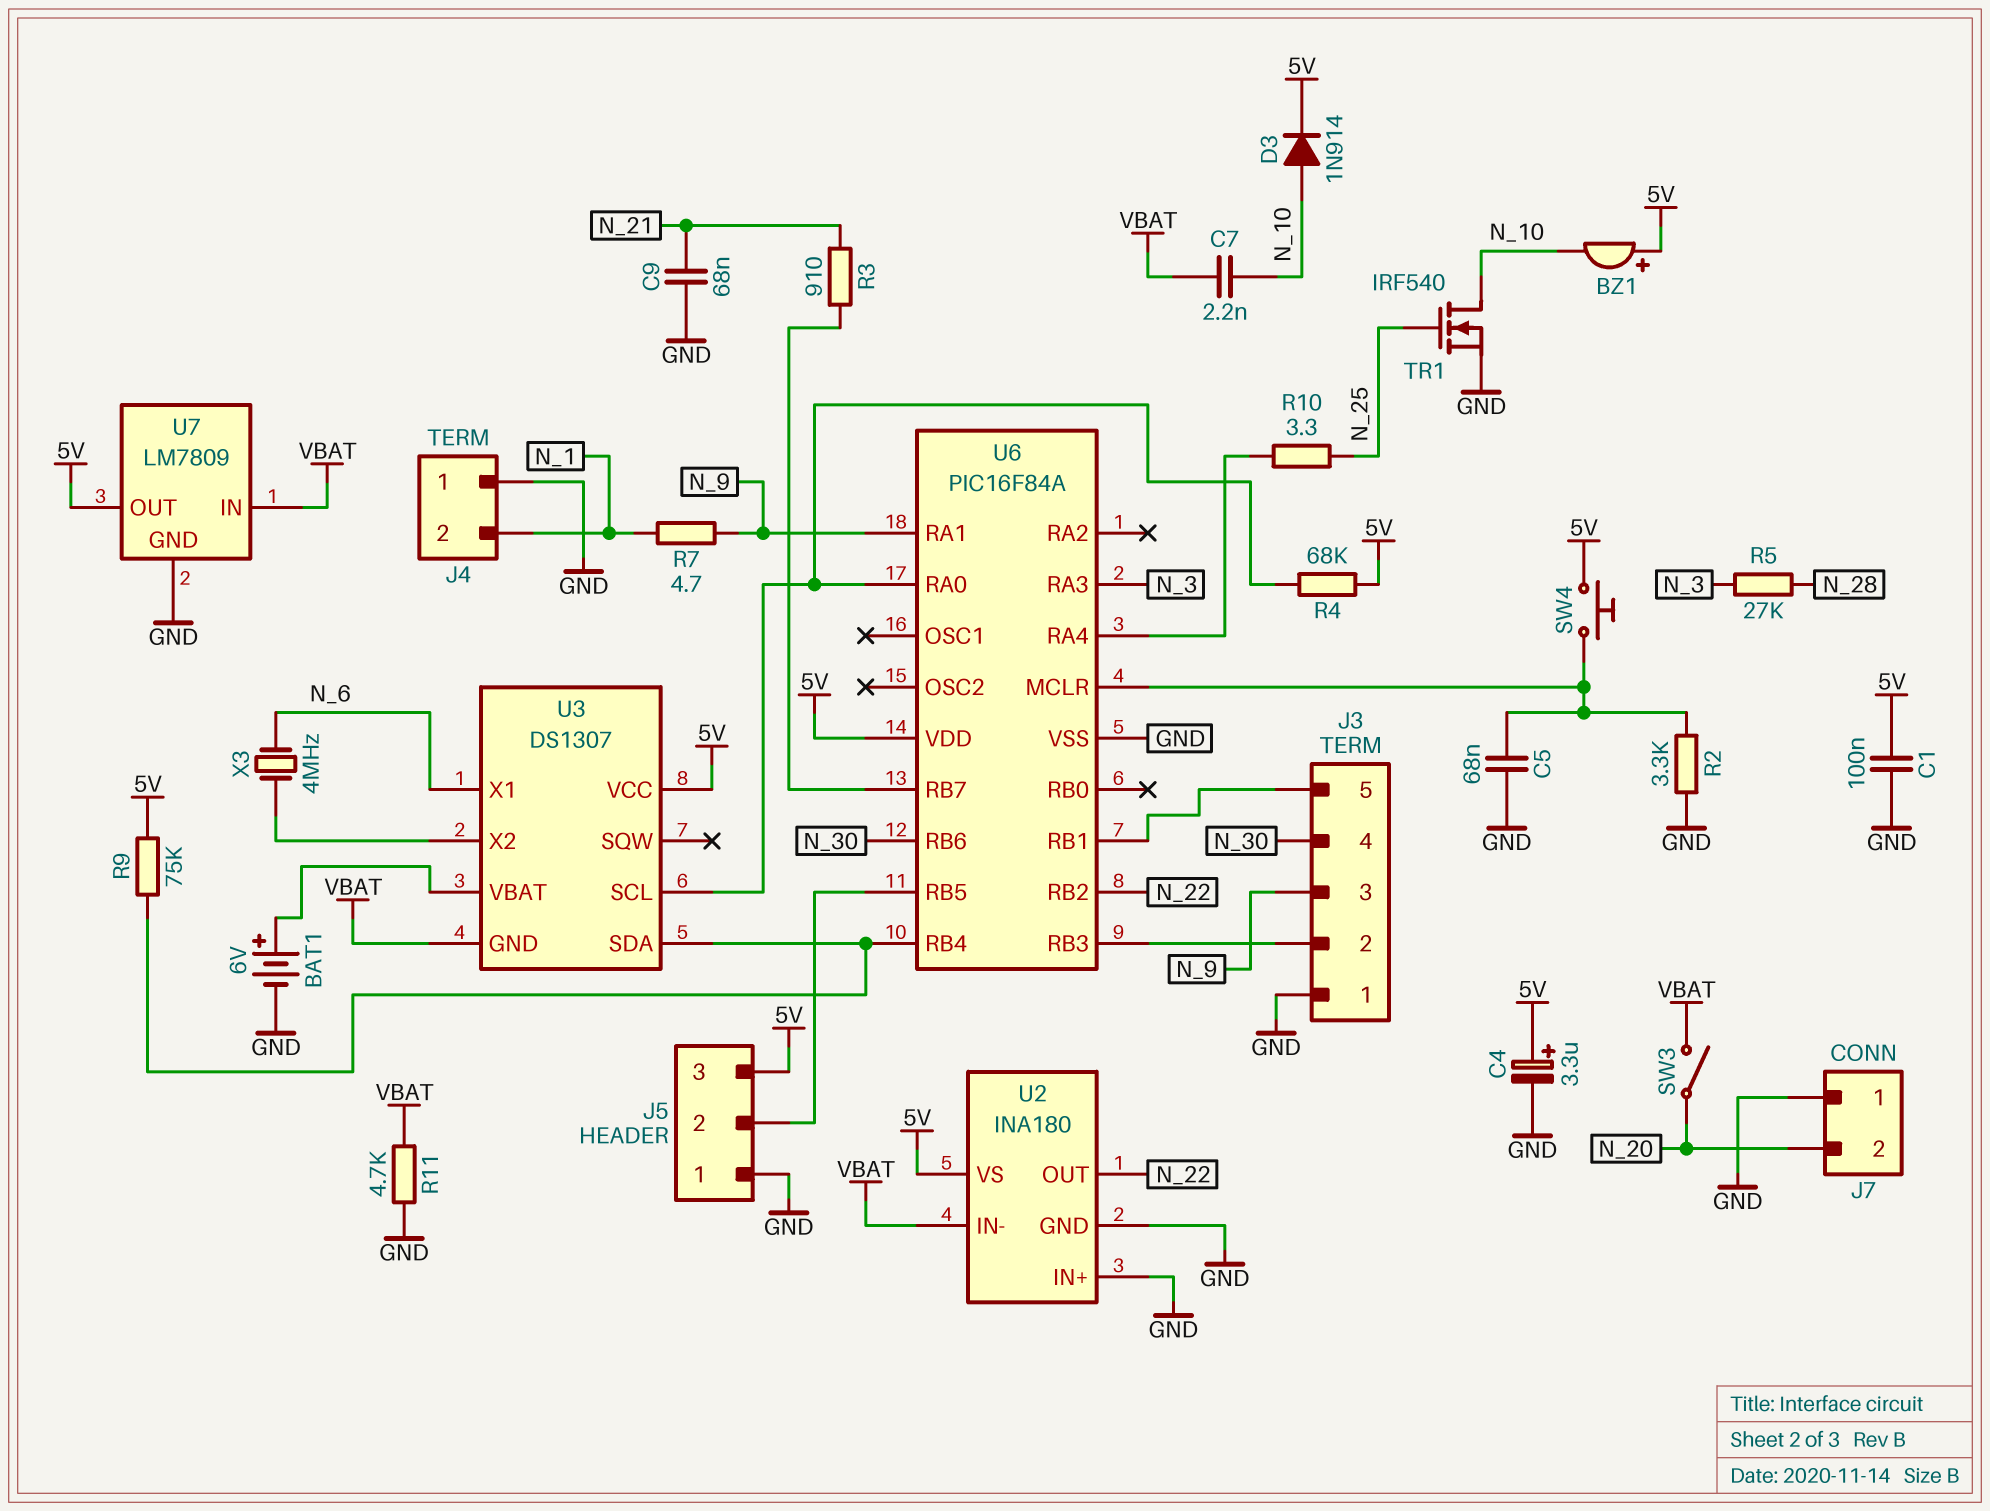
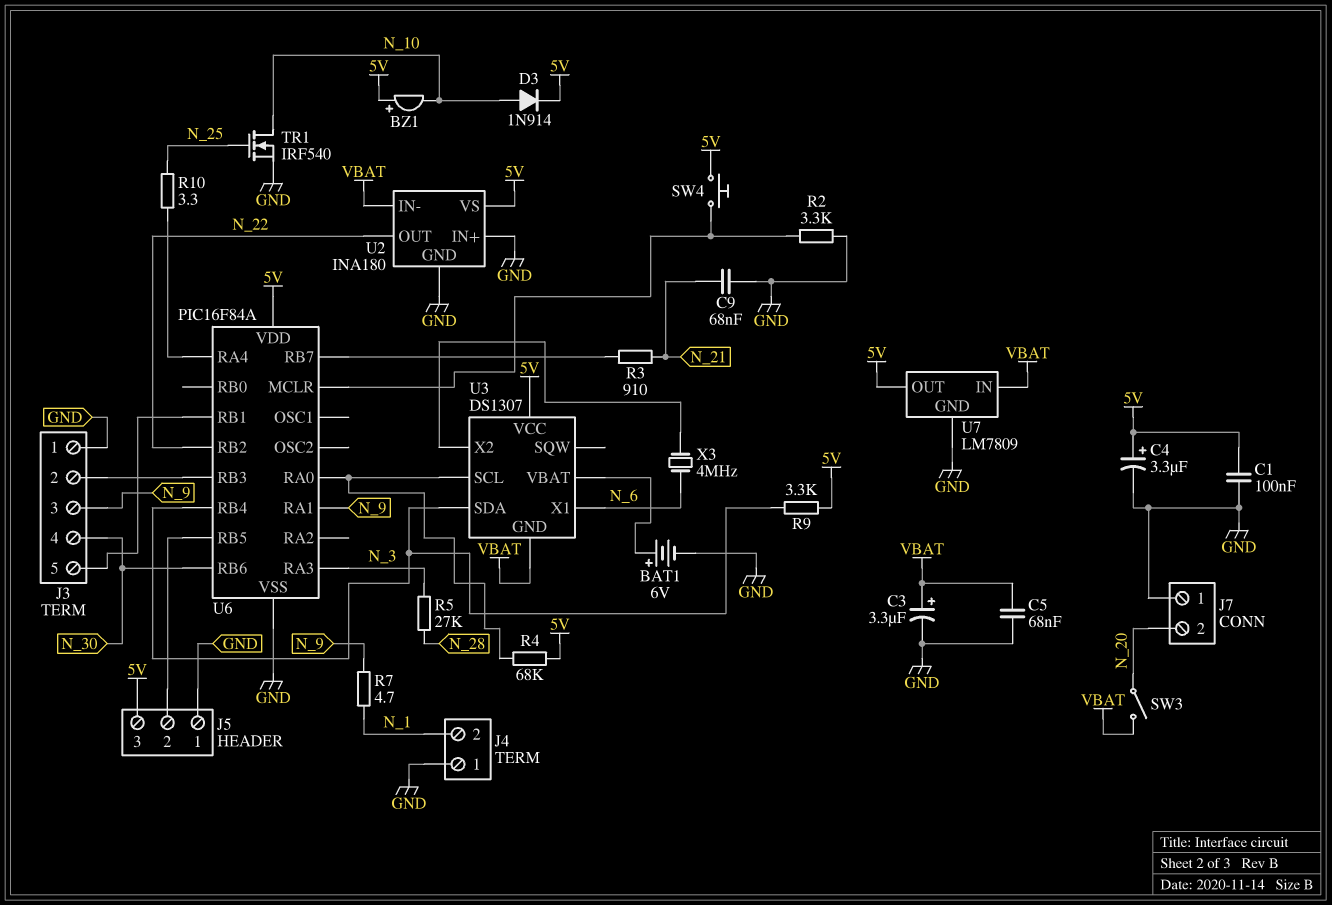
C3: none -> 3.3uF (plus VBAT, minus GND)
C5: 68nF (GND, U6/MCLR) -> 68nF (GND, VBAT)
C7: 2.2nF (N_10, VBAT) -> none
R9: 75k (5V, U3/SDA) -> 3.3k (5V, U3/SDA)
R11: 4.7k (GND, VBAT) -> none

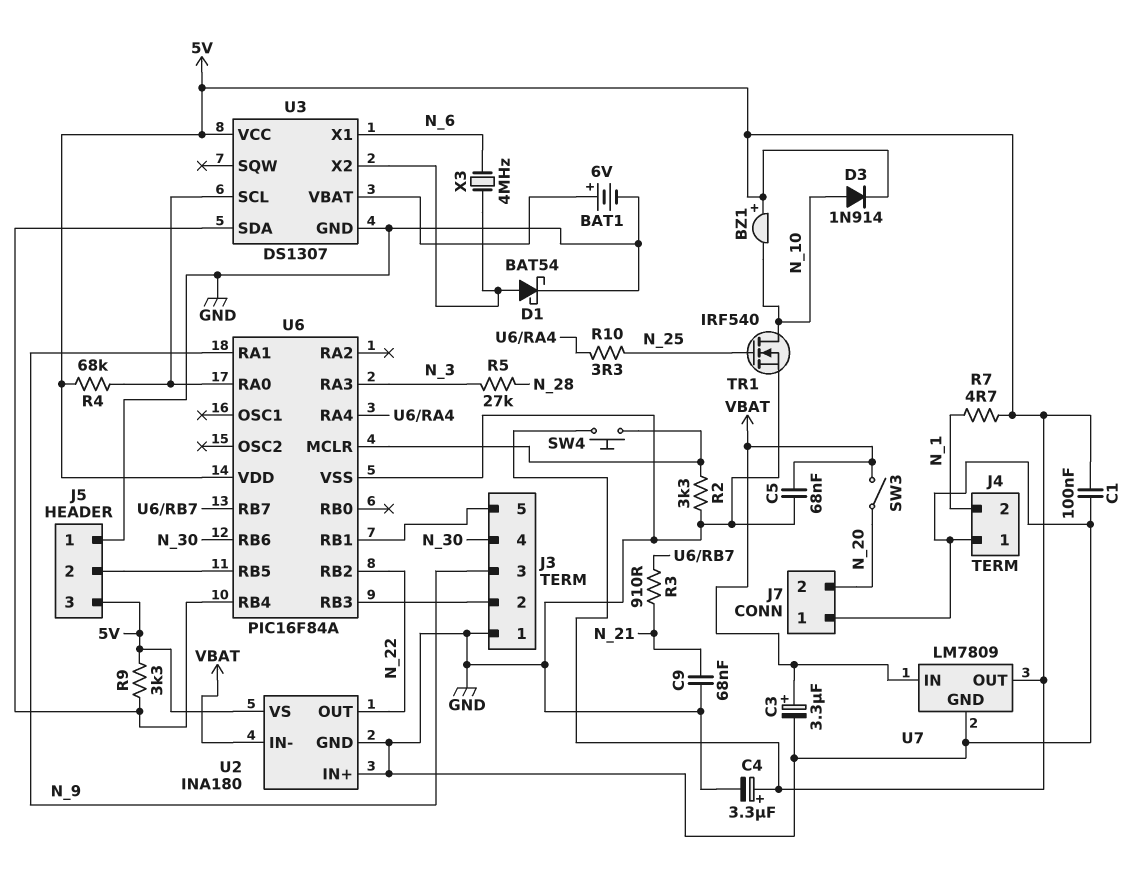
D1: none -> schottky BAT54 (A U3/X2, K GND)
R7: 4.7 (N_1, N_9) -> 4.7 (5V, N_1)
U3 pin GND: VBAT -> GND

